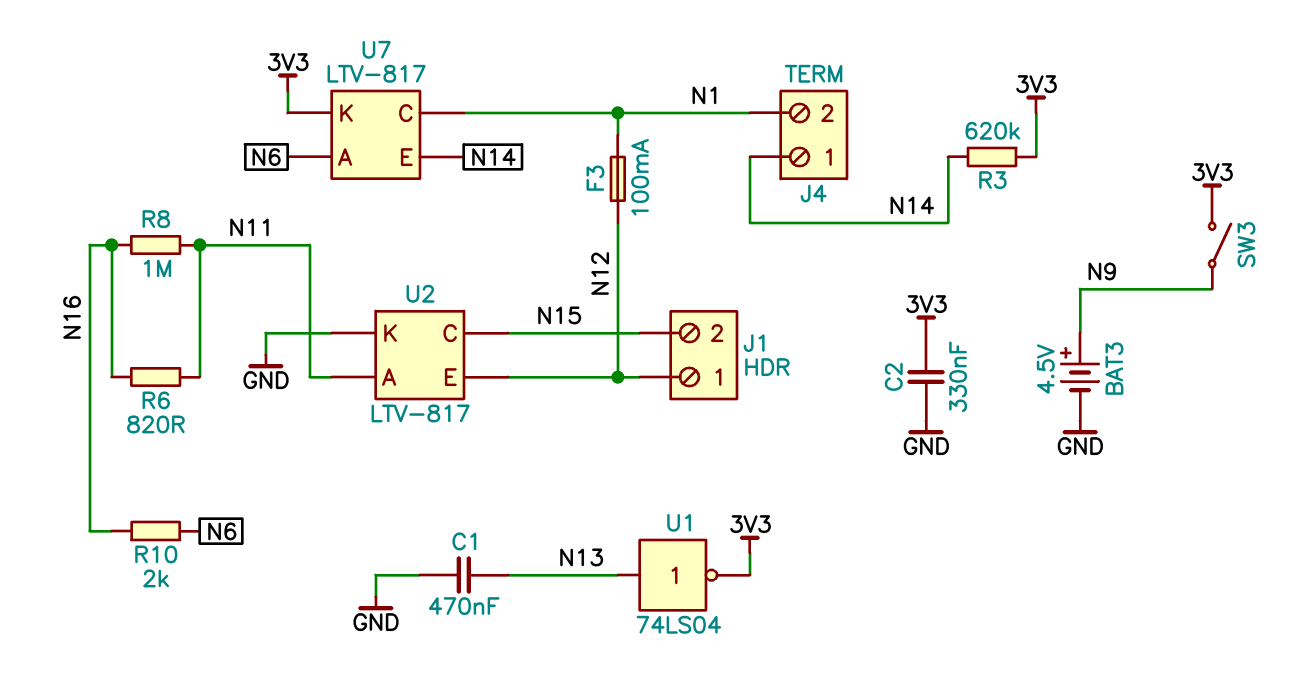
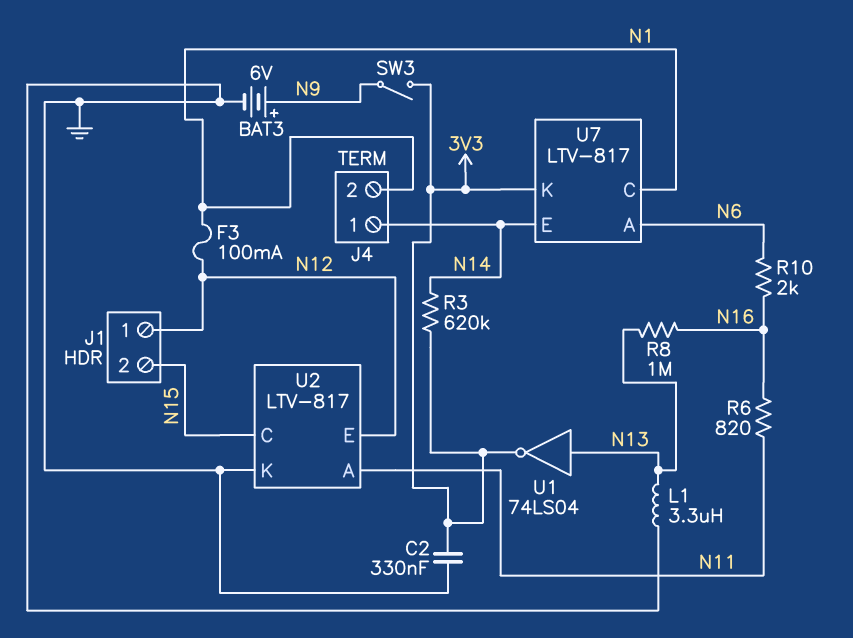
BAT3: 4.5V (plus N9, minus GND) -> 6V (plus N9, minus GND)
C1: 470nF (GND, N13) -> none
L1: none -> 3.3uH (GND, N13)
R8: 1M (N11, N16) -> 1M (N13, N16)

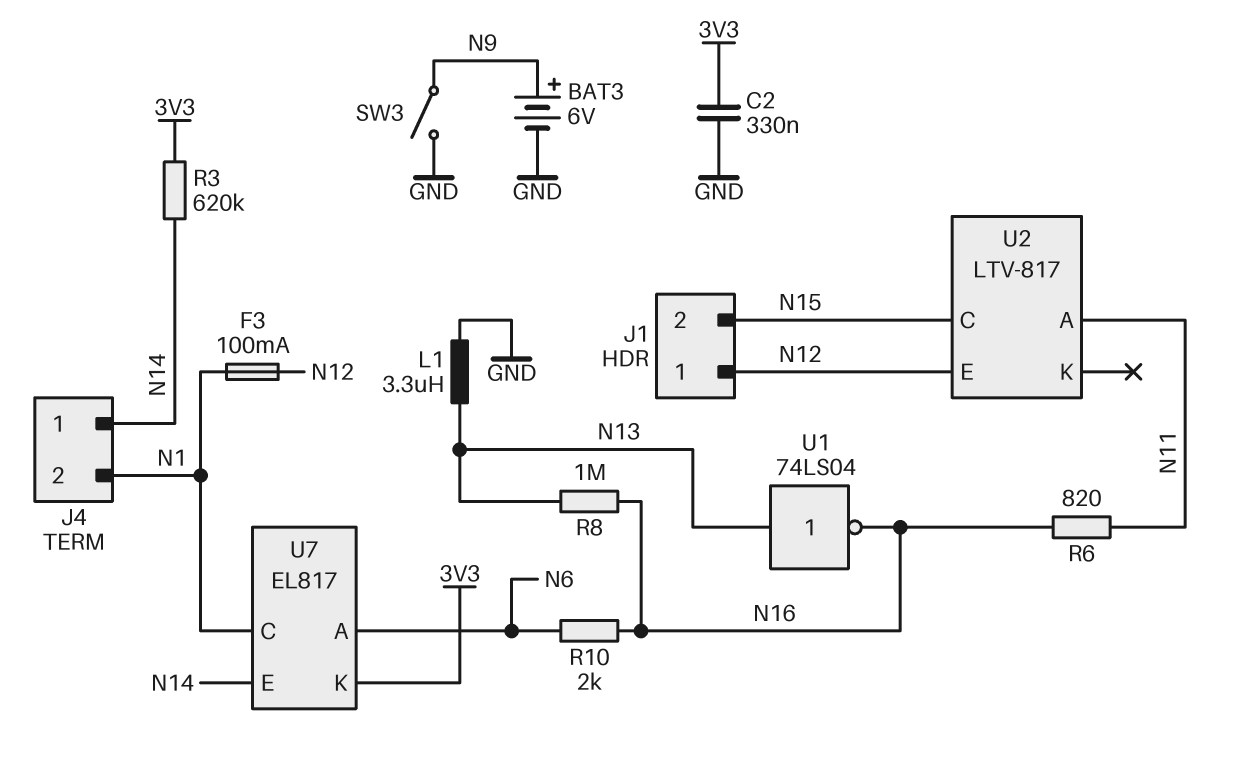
SW3: switch (3V3, N9) -> switch (GND, N9)
U1: NOT 74LS04 (in N13, out 3V3) -> NOT 74LS04 (in N13, out N16)
U2 pin K: GND -> none
U7: LTV-817 -> EL817

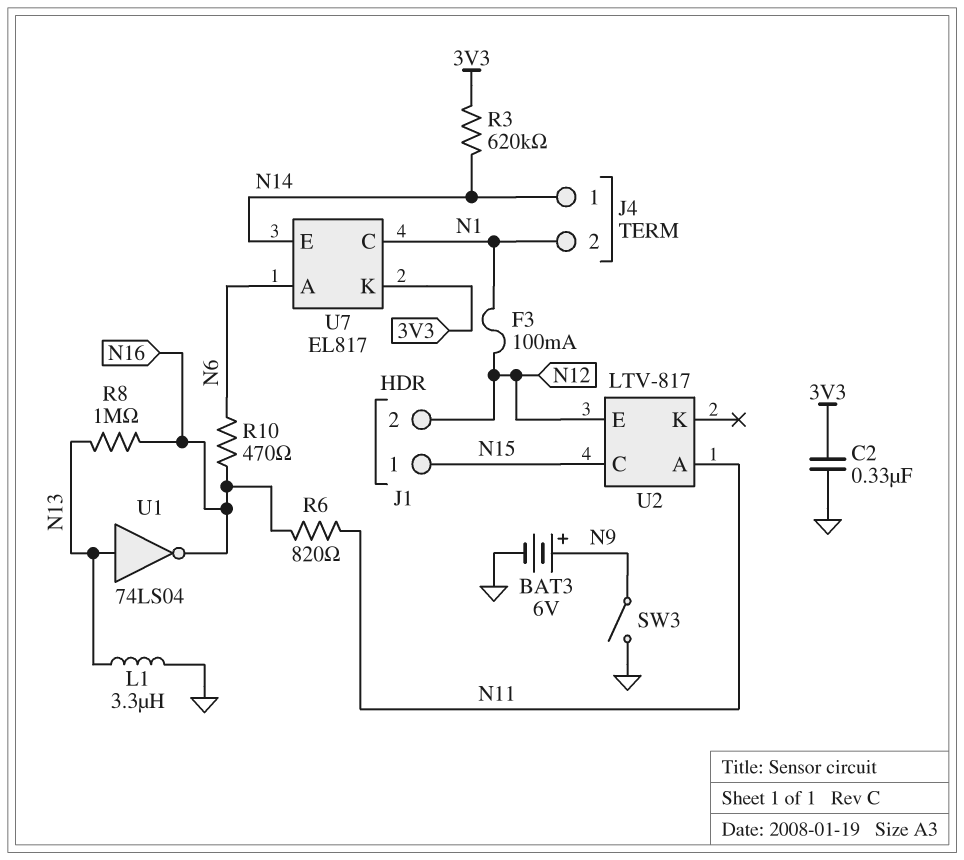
J1 pin 1: N12 -> N15
J1 pin 2: N15 -> N12
R10: 2k (N6, N16) -> 470 (N6, N16)

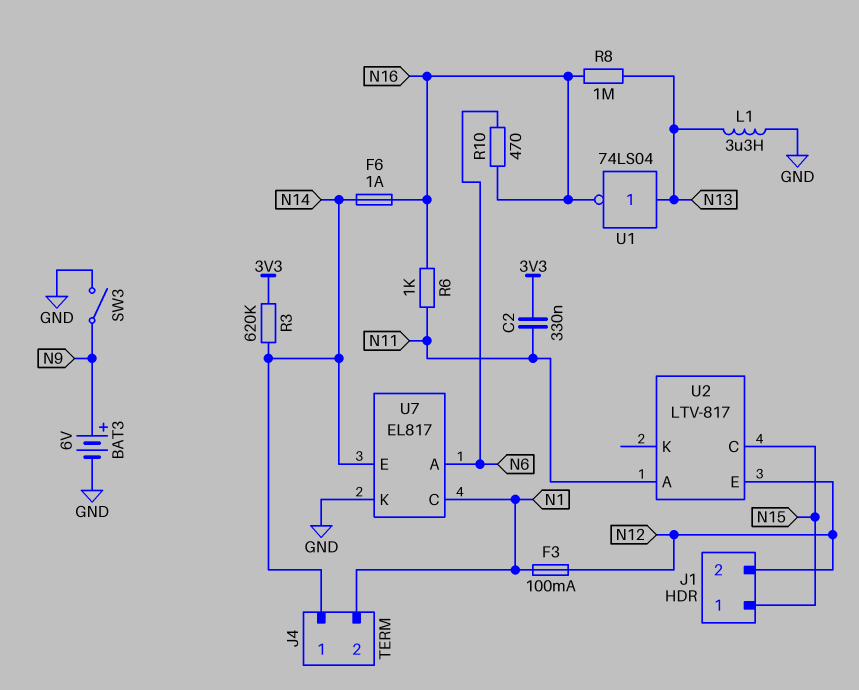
C2: 330nF (3V3, GND) -> 330nF (3V3, N11)
F6: none -> 1A (N14, N16)
R6: 820 (N11, N16) -> 1k (N11, N16)
U7 pin K: 3V3 -> GND

